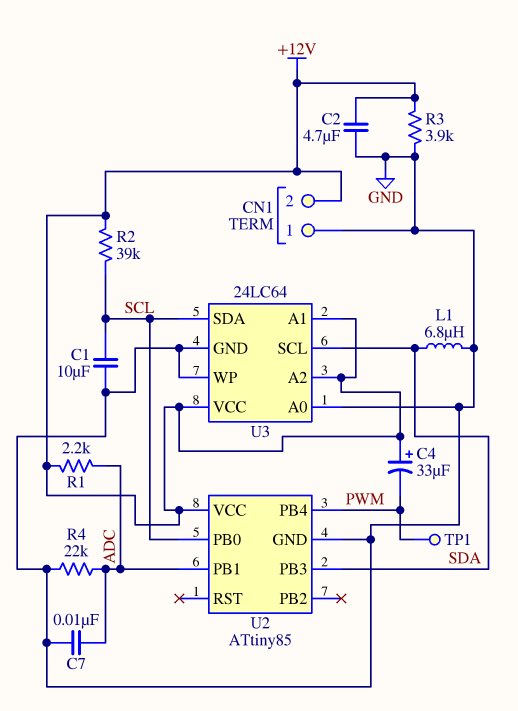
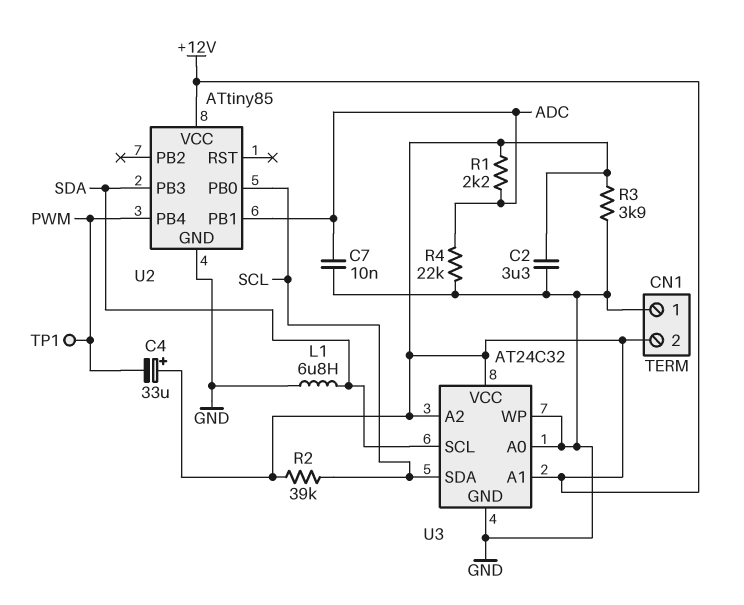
C1: 10uF (GND, SCL) -> none
C2: 4.7uF (+12V, GND) -> 3.3uF (+12V, GND)
U3: 24LC64 -> AT24C32

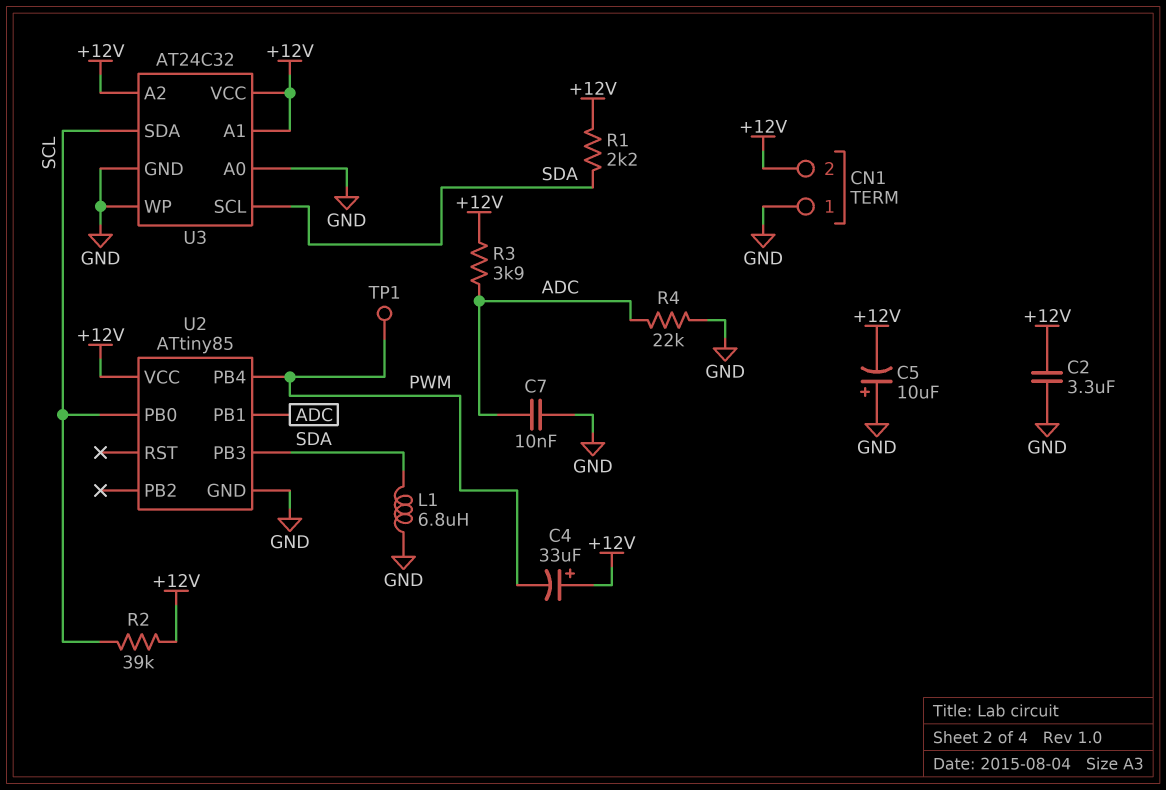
C5: none -> 10uF (plus GND, minus +12V)
R1: 2.2k (+12V, ADC) -> 2.2k (+12V, SDA)
R3: 3.9k (+12V, GND) -> 3.9k (+12V, ADC)

